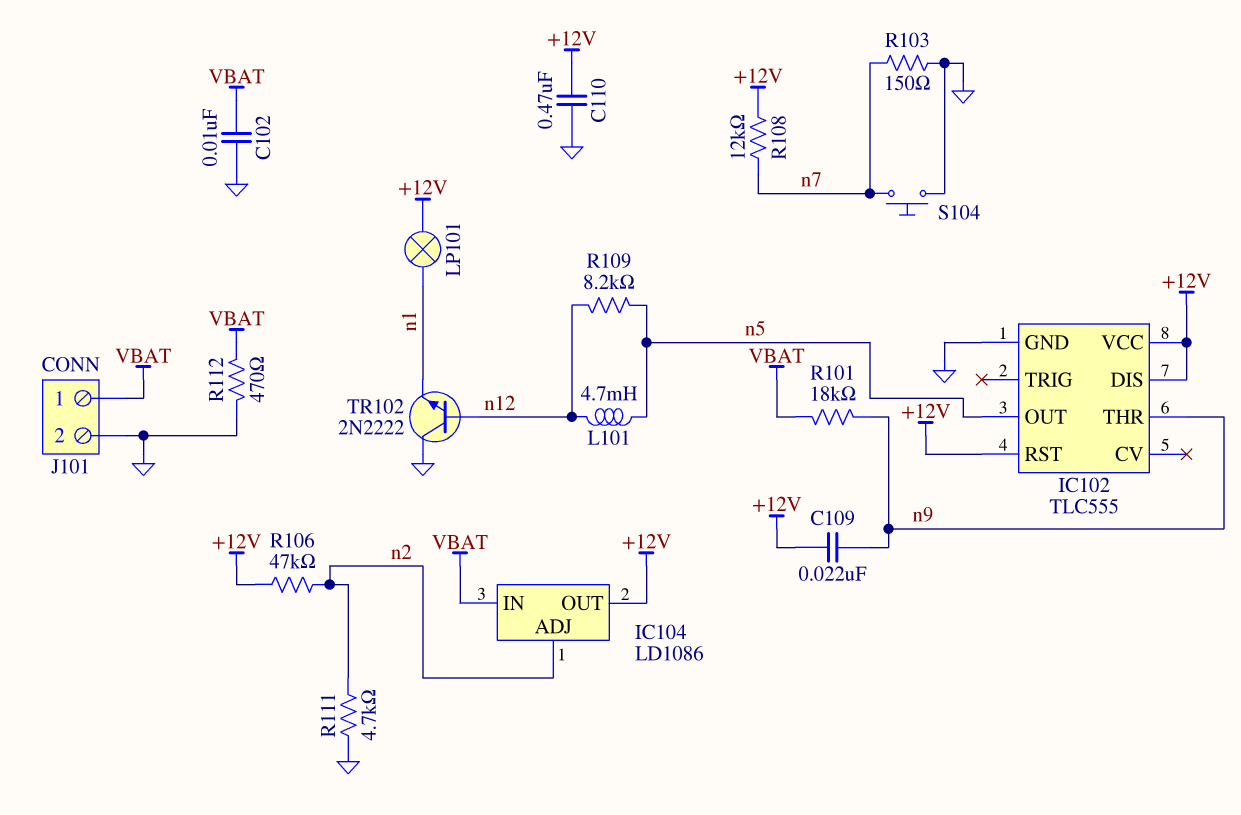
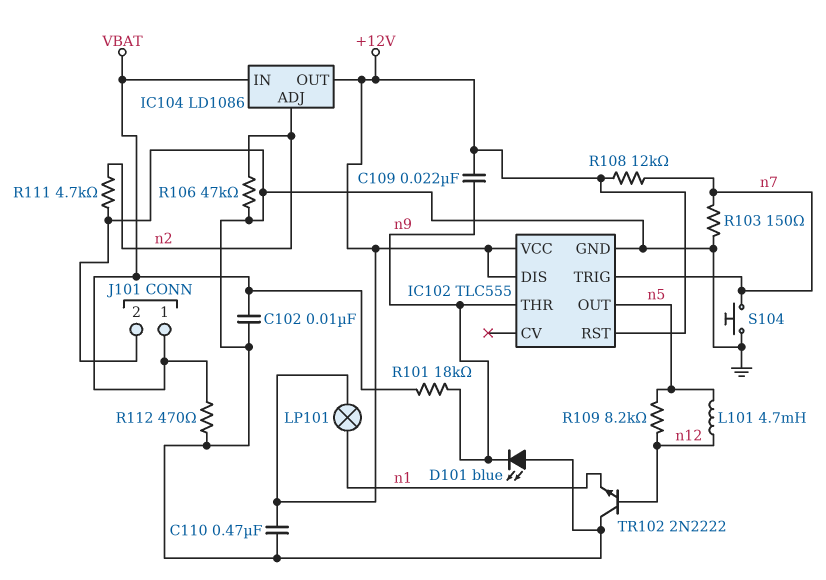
D101: none -> LED blue (A GND, K n9)
IC102 pin TRIG: none -> n7
R106: 47k (+12V, n2) -> 47k (GND, n2)

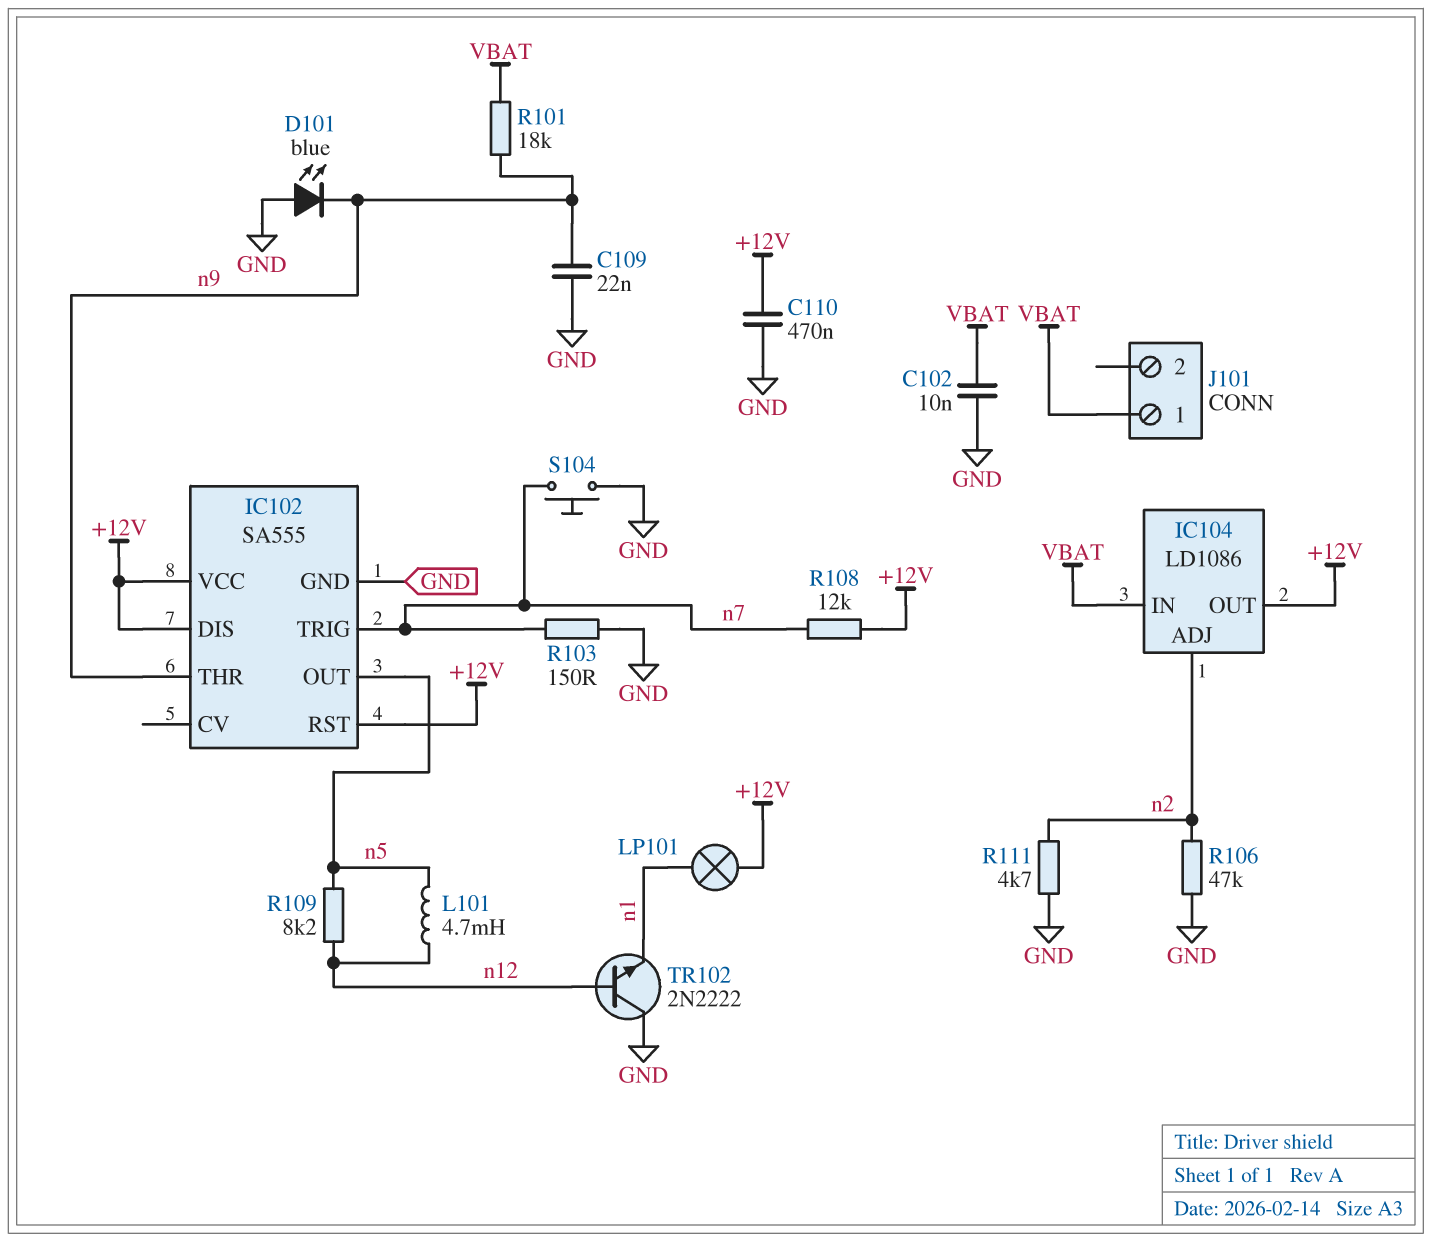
C109: 22nF (+12V, n9) -> 22nF (GND, n9)
IC102: TLC555 -> SA555
J101 pin 2: GND -> none
R112: 470 (GND, VBAT) -> none

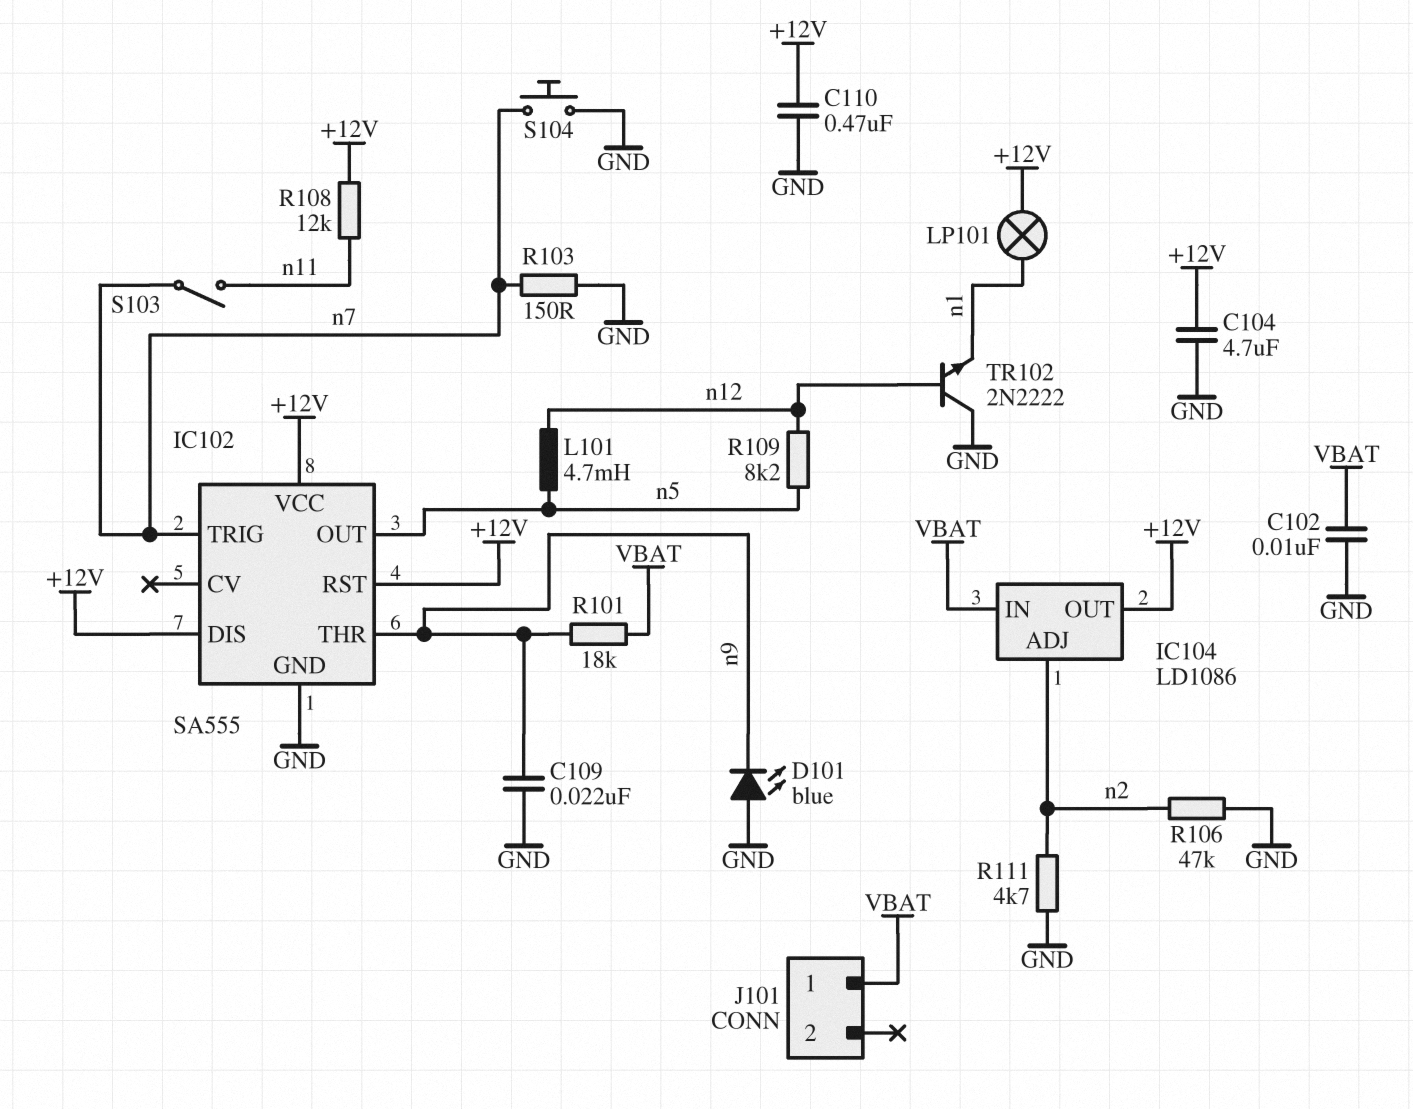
C104: none -> 4.7uF (+12V, GND)
R108: 12k (+12V, n7) -> 12k (+12V, n11)
S103: none -> switch (n7, n11)

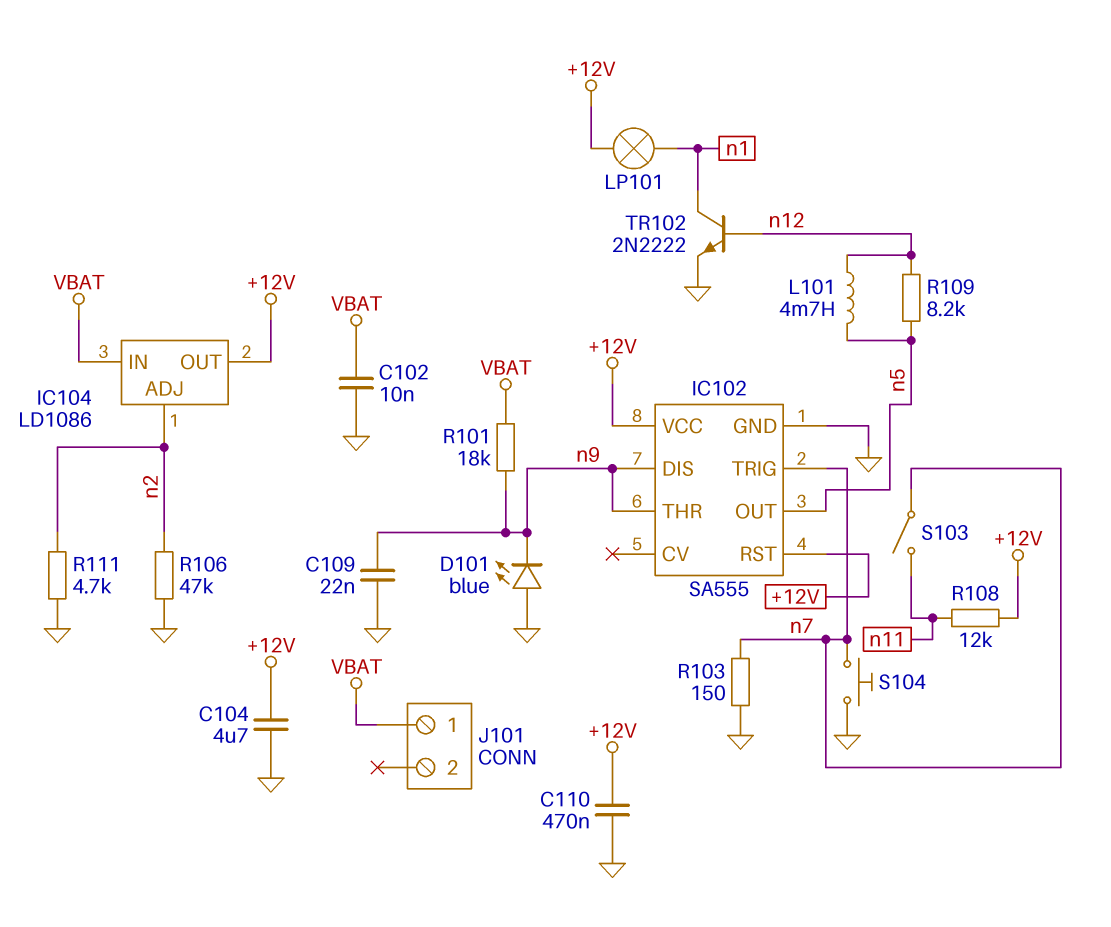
IC102 pin DIS: +12V -> n9
TR102: NPN 2N2222 (B n12, C GND, E n1) -> NPN 2N2222 (B n12, C n1, E GND)

